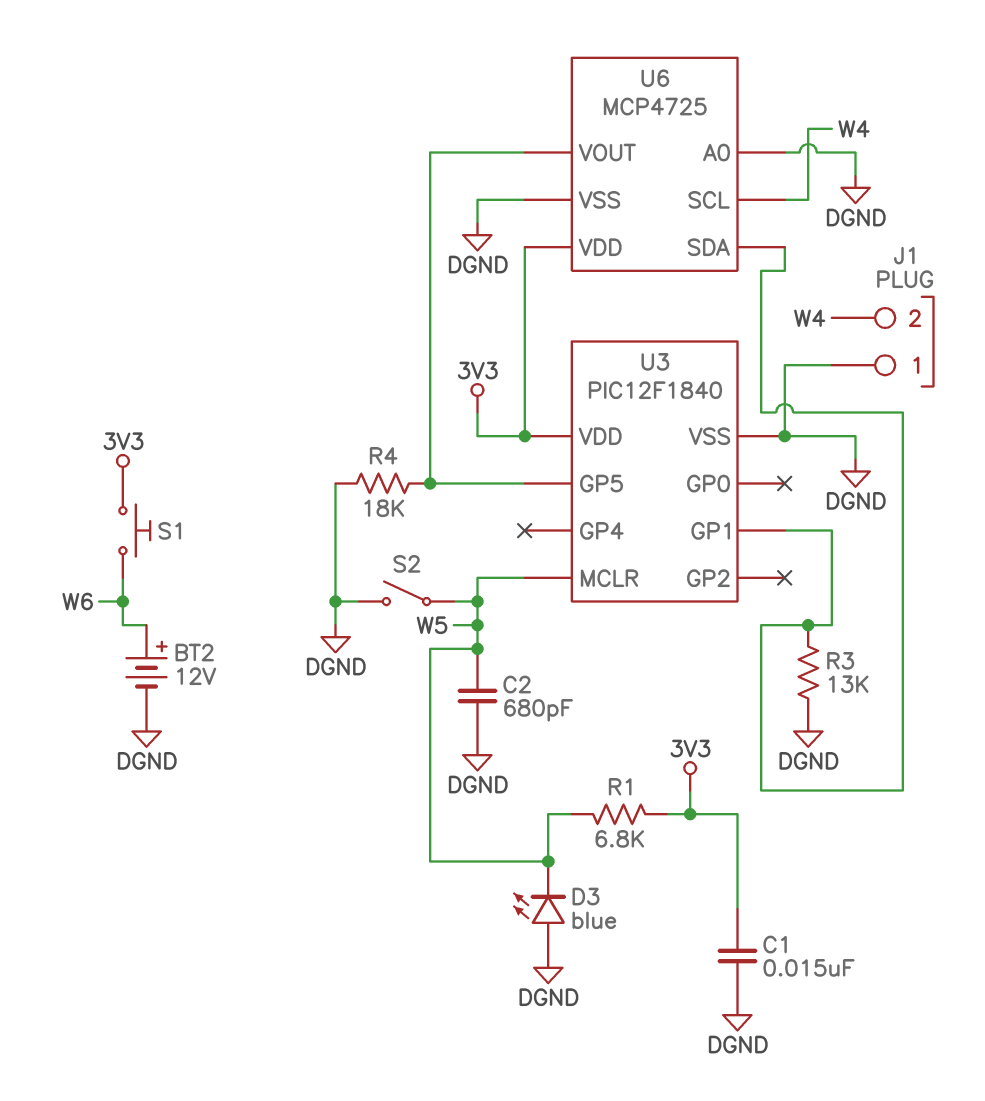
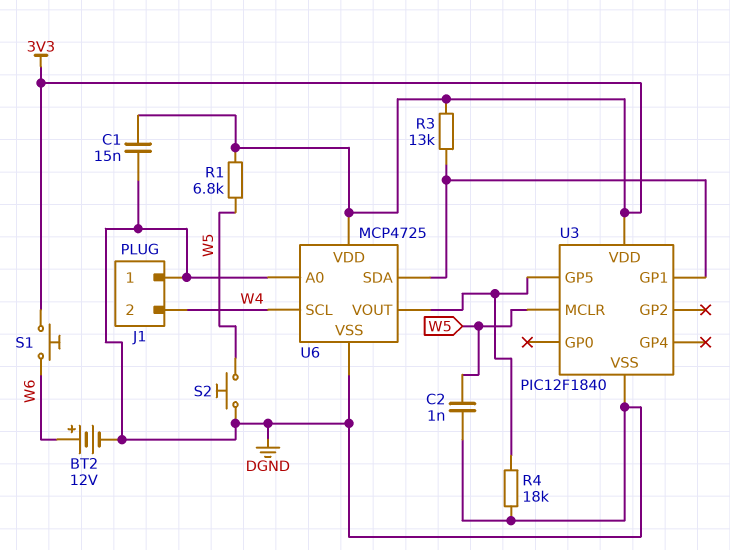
C2: 680pF (DGND, W5) -> 1nF (DGND, W5)
D3: LED blue (A DGND, K W5) -> none
R3: 13k (DGND, U3/GP1) -> 13k (3V3, U3/GP1)
S2: switch (DGND, W5) -> button (DGND, W5)

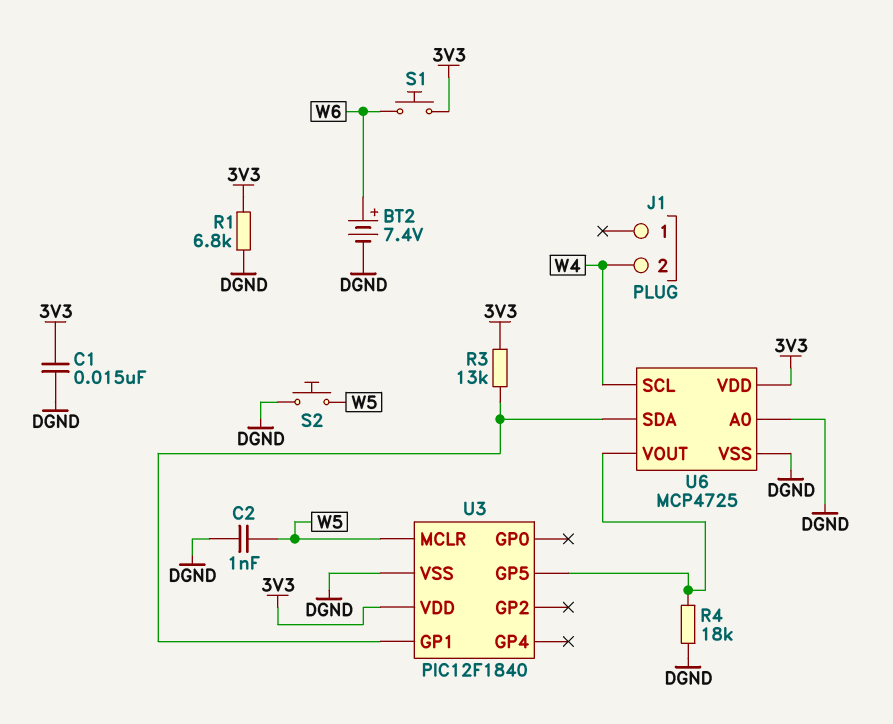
BT2: 12V (plus W6, minus DGND) -> 7.4V (plus W6, minus DGND)
J1 pin 1: DGND -> none
R1: 6.8k (3V3, W5) -> 6.8k (3V3, DGND)

